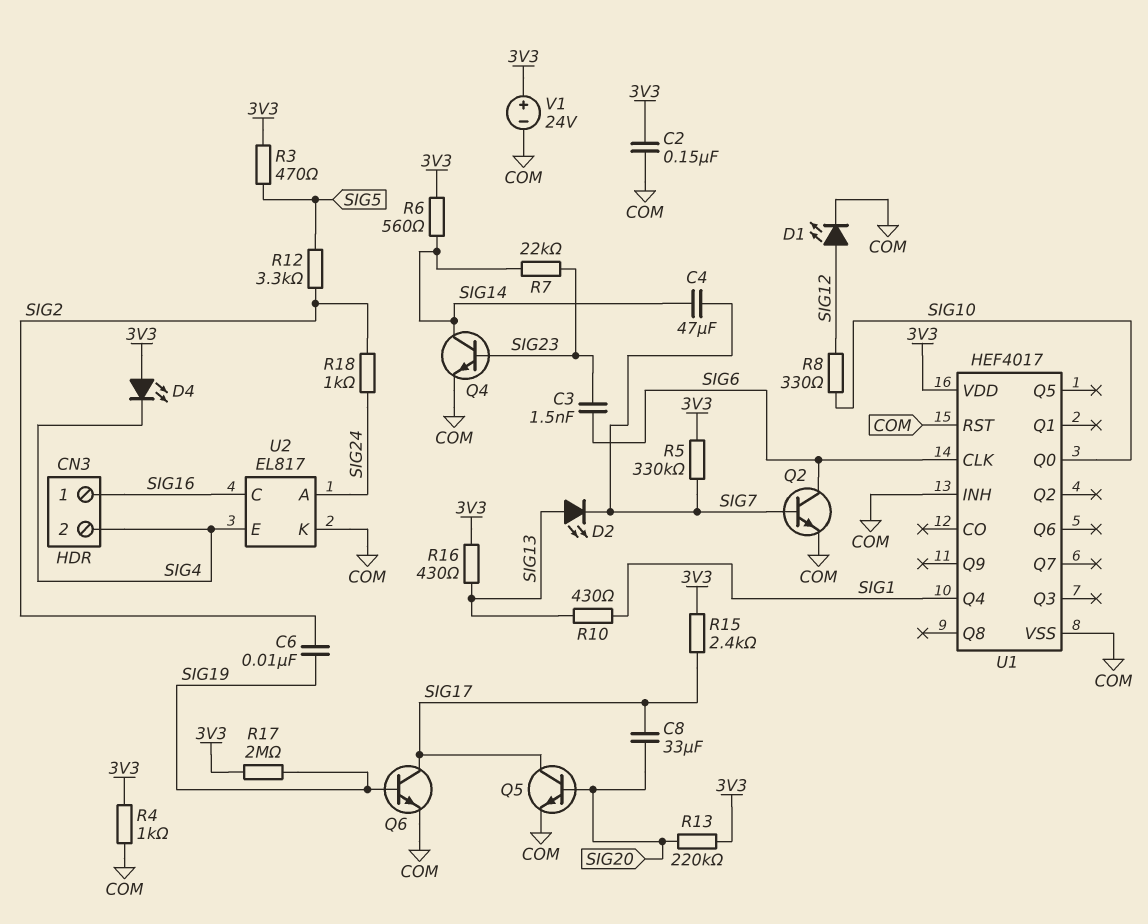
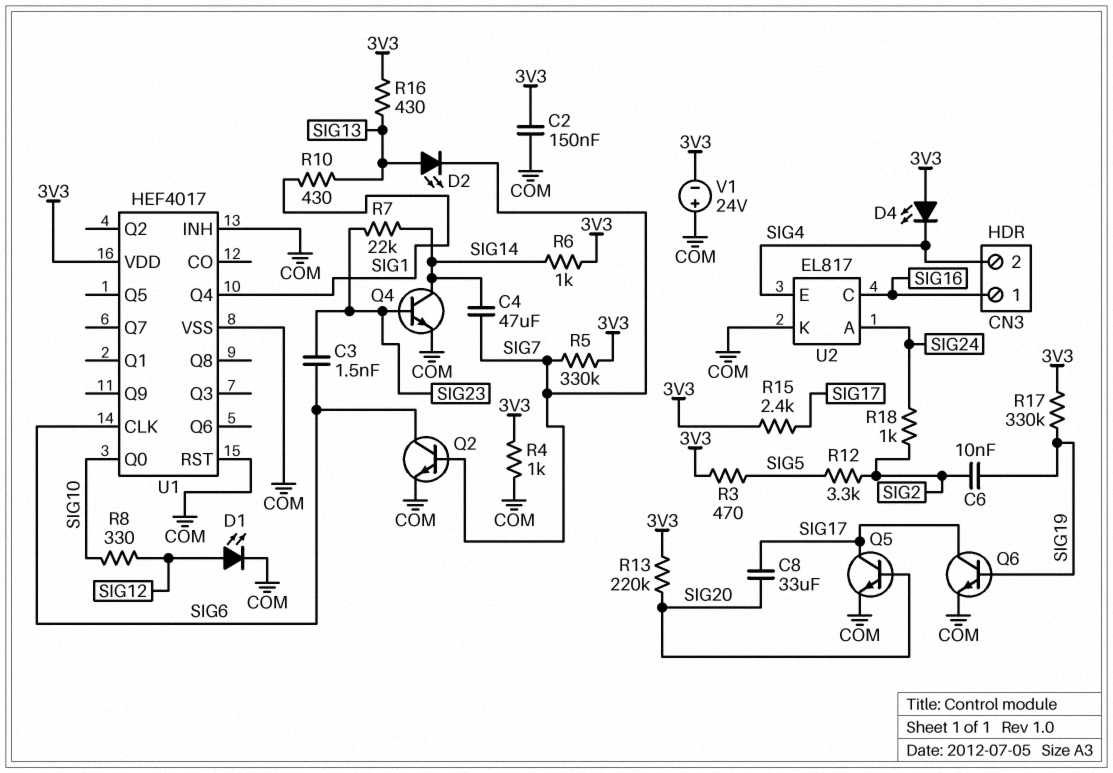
R6: 560 (3V3, SIG14) -> 1k (3V3, SIG14)
R17: 2M (3V3, SIG19) -> 330k (3V3, SIG19)
V1: 24V (plus 3V3, minus COM) -> 24V (plus COM, minus 3V3)

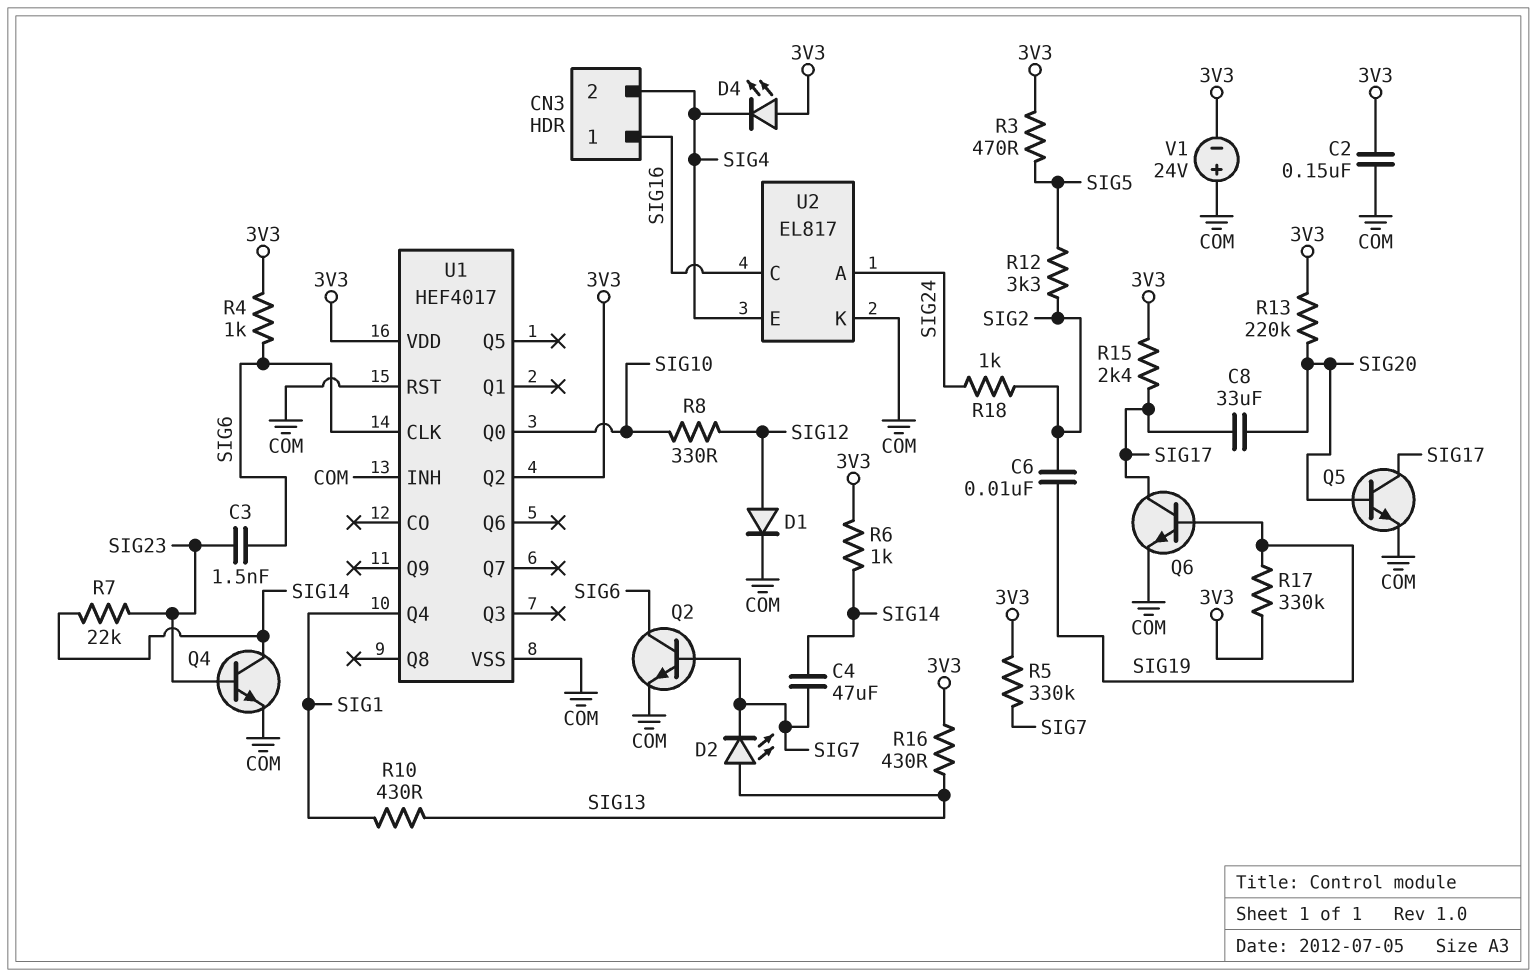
D1: LED (A SIG12, K COM) -> diode (A SIG12, K COM)
R4: 1k (3V3, COM) -> 1k (3V3, SIG6)
U1 pin Q2: none -> 3V3

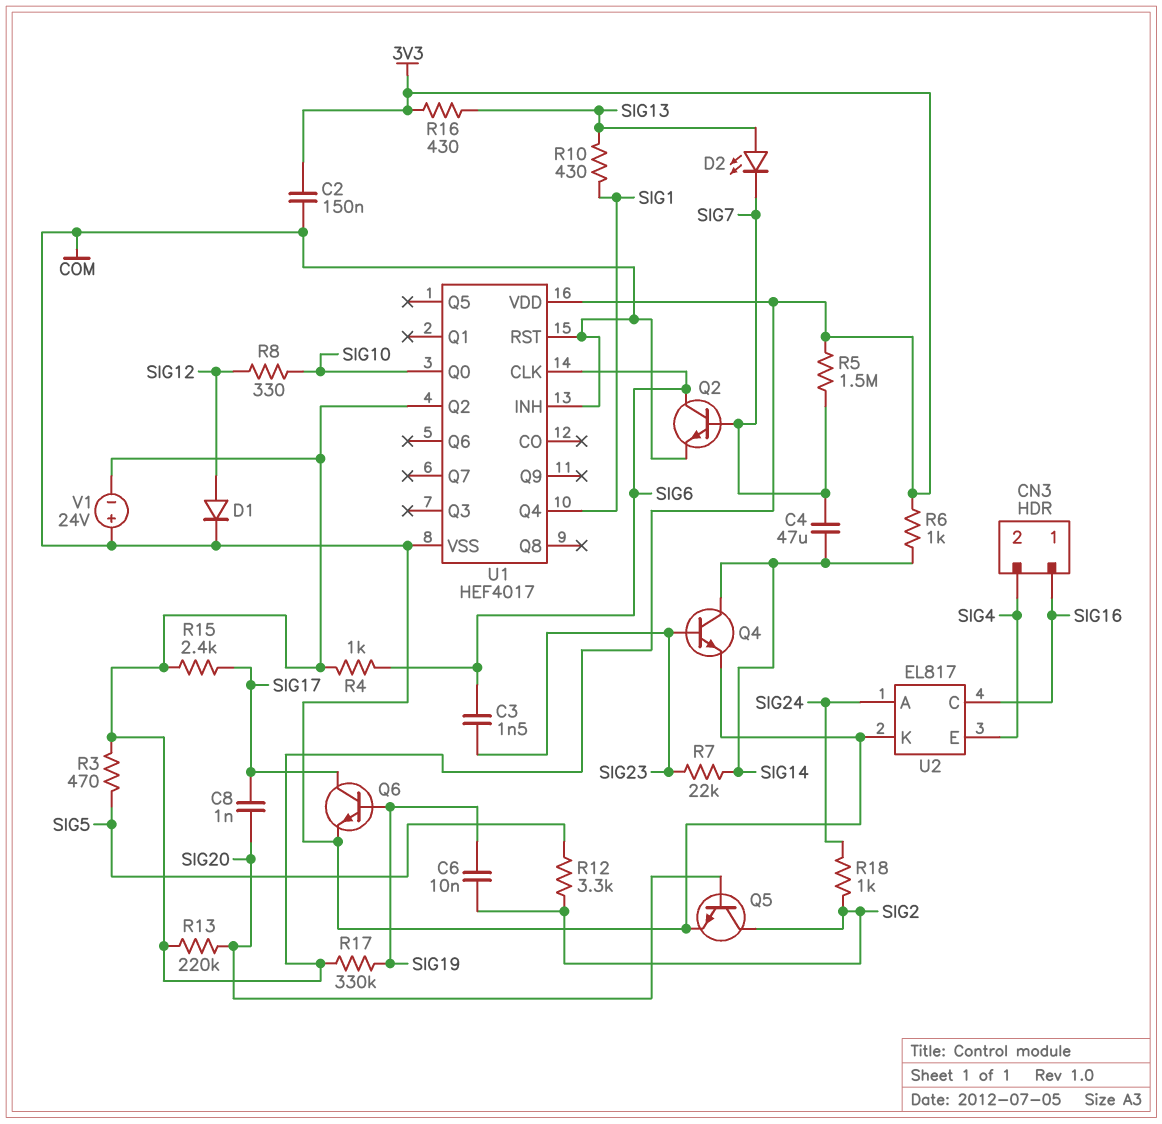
C8: 33uF (SIG17, SIG20) -> 1nF (SIG17, SIG20)
D4: LED (A 3V3, K SIG4) -> none
Q5: NPN (B SIG20, C SIG17, E COM) -> NPN (B SIG20, C SIG2, E COM)
R5: 330k (3V3, SIG7) -> 1.5M (3V3, SIG7)

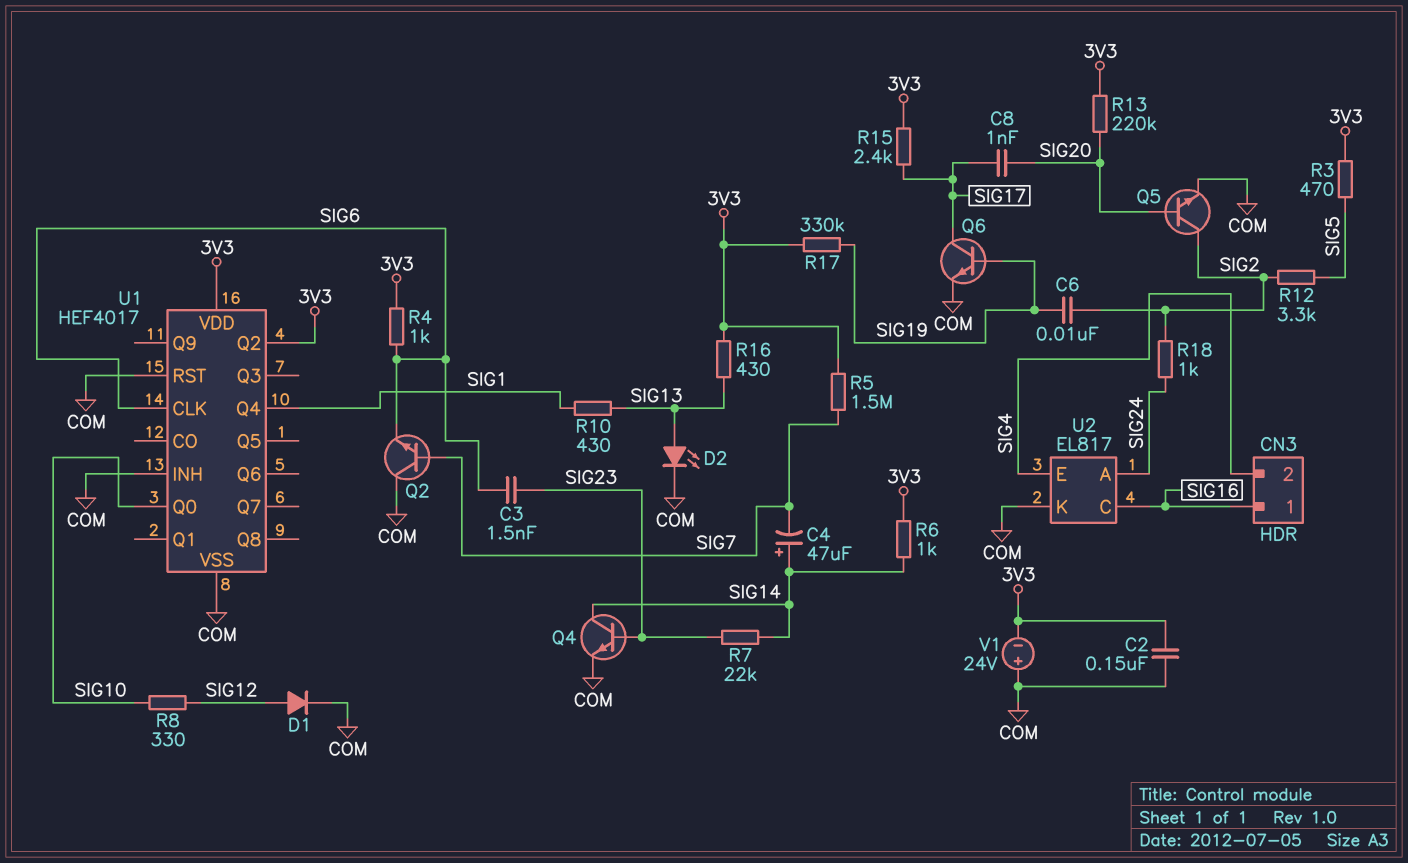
C4: 47uF (SIG7, SIG14) -> 47uF (plus SIG14, minus SIG7)
D2: LED (A SIG13, K SIG7) -> LED (A SIG13, K COM)
Q2: NPN (B SIG7, C SIG6, E COM) -> NPN (B SIG7, C COM, E SIG6)

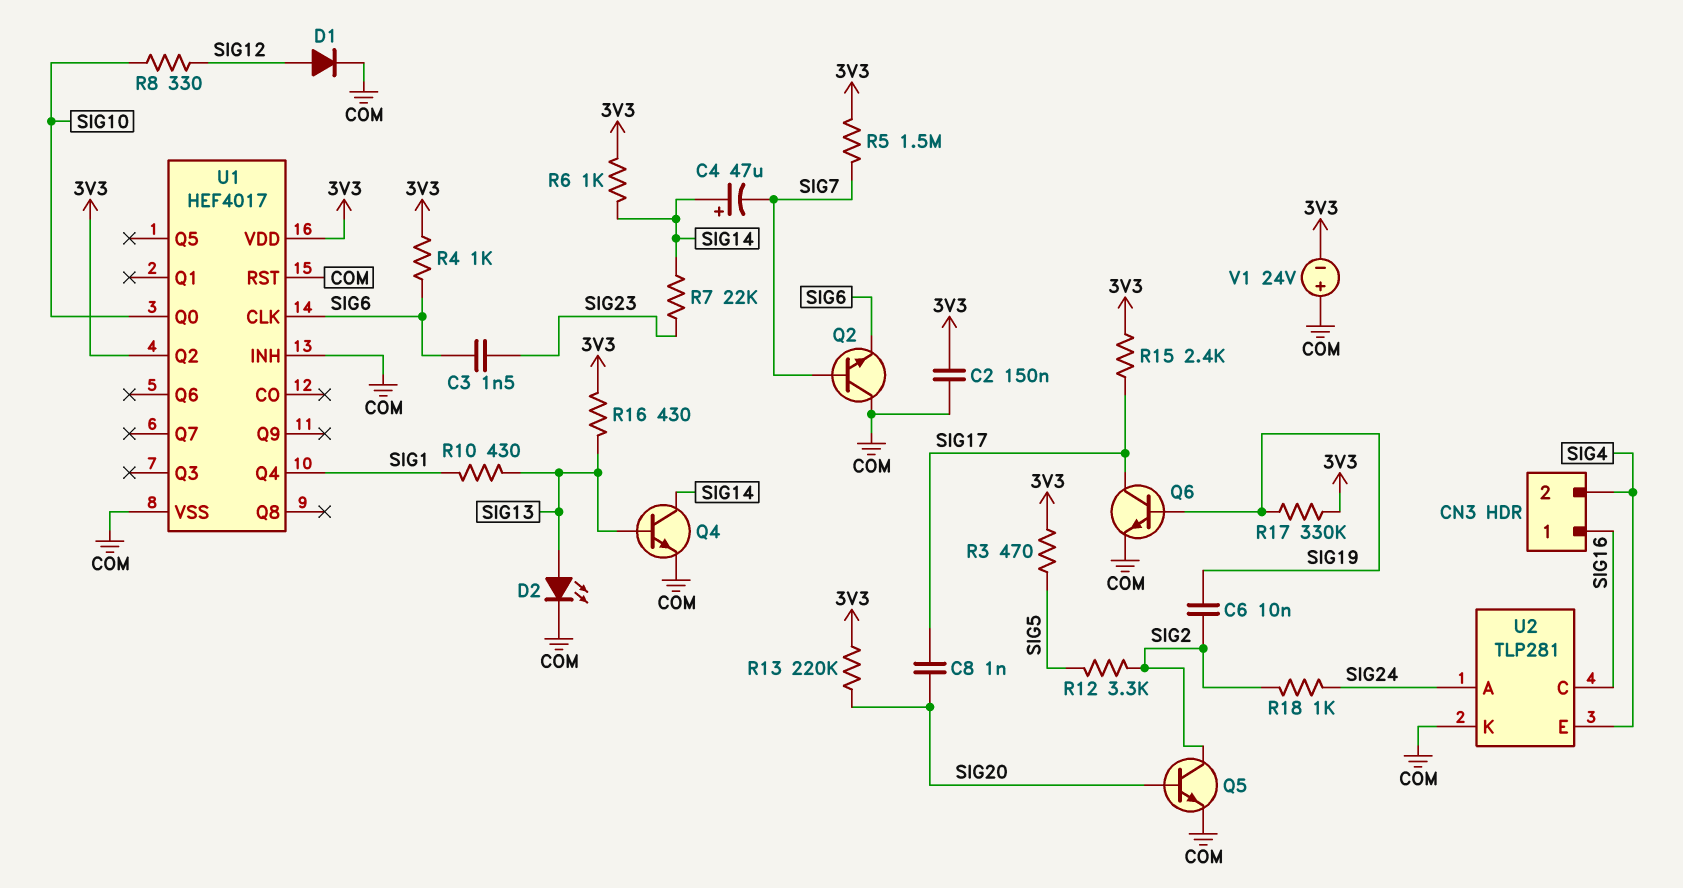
Q4: NPN (B SIG23, C SIG14, E COM) -> NPN (B SIG13, C SIG14, E COM)
U2: EL817 -> TLP281

